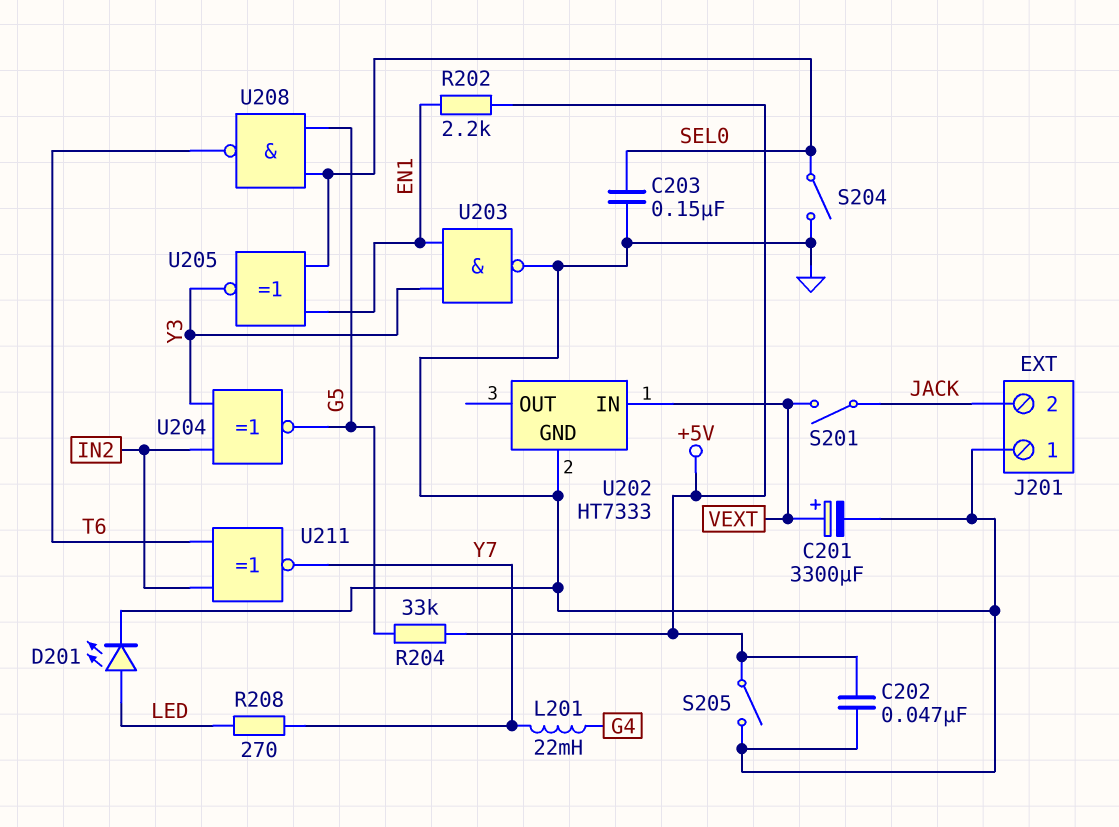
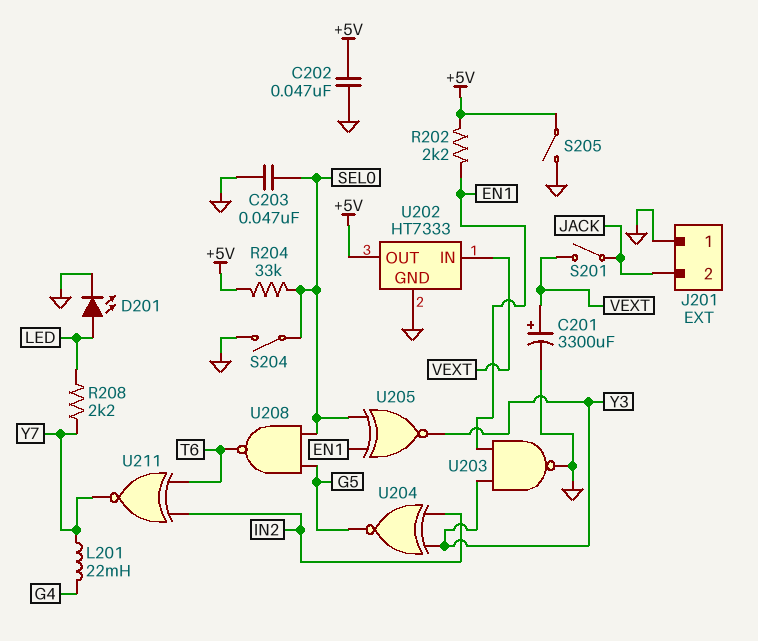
C203: 150nF (GND, SEL0) -> 47nF (GND, SEL0)
R204: 33k (+5V, G5) -> 33k (+5V, SEL0)
R208: 270 (LED, Y7) -> 2.2k (LED, Y7)
U202 pin OUT: none -> +5V

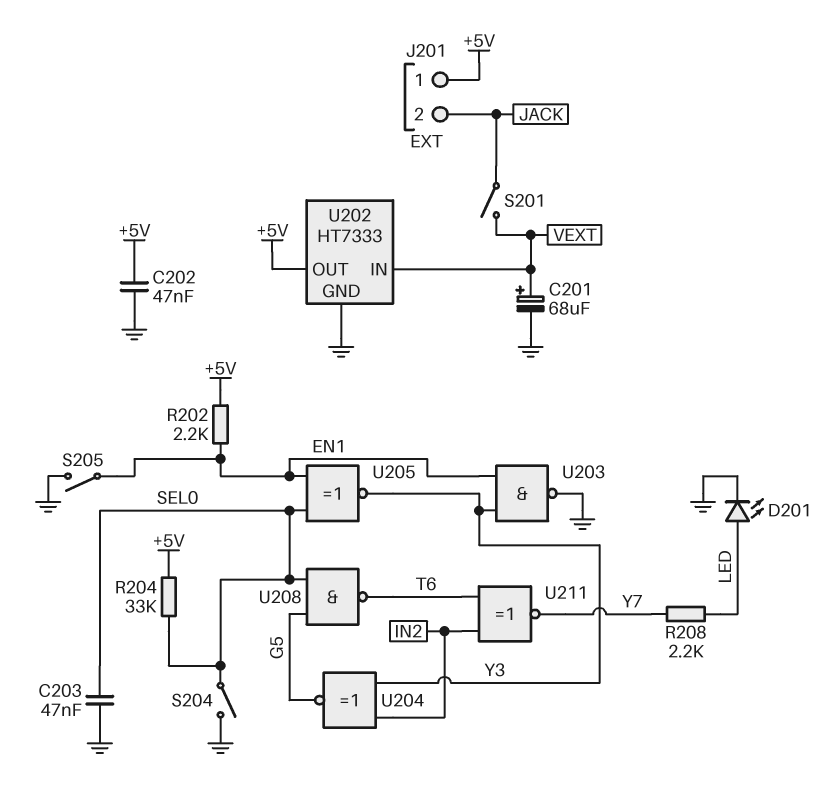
C201: 3300uF (plus VEXT, minus GND) -> 68uF (plus VEXT, minus GND)
J201 pin 1: GND -> +5V
L201: 22mH (G4, Y7) -> none
S205: switch (+5V, GND) -> switch (EN1, GND)

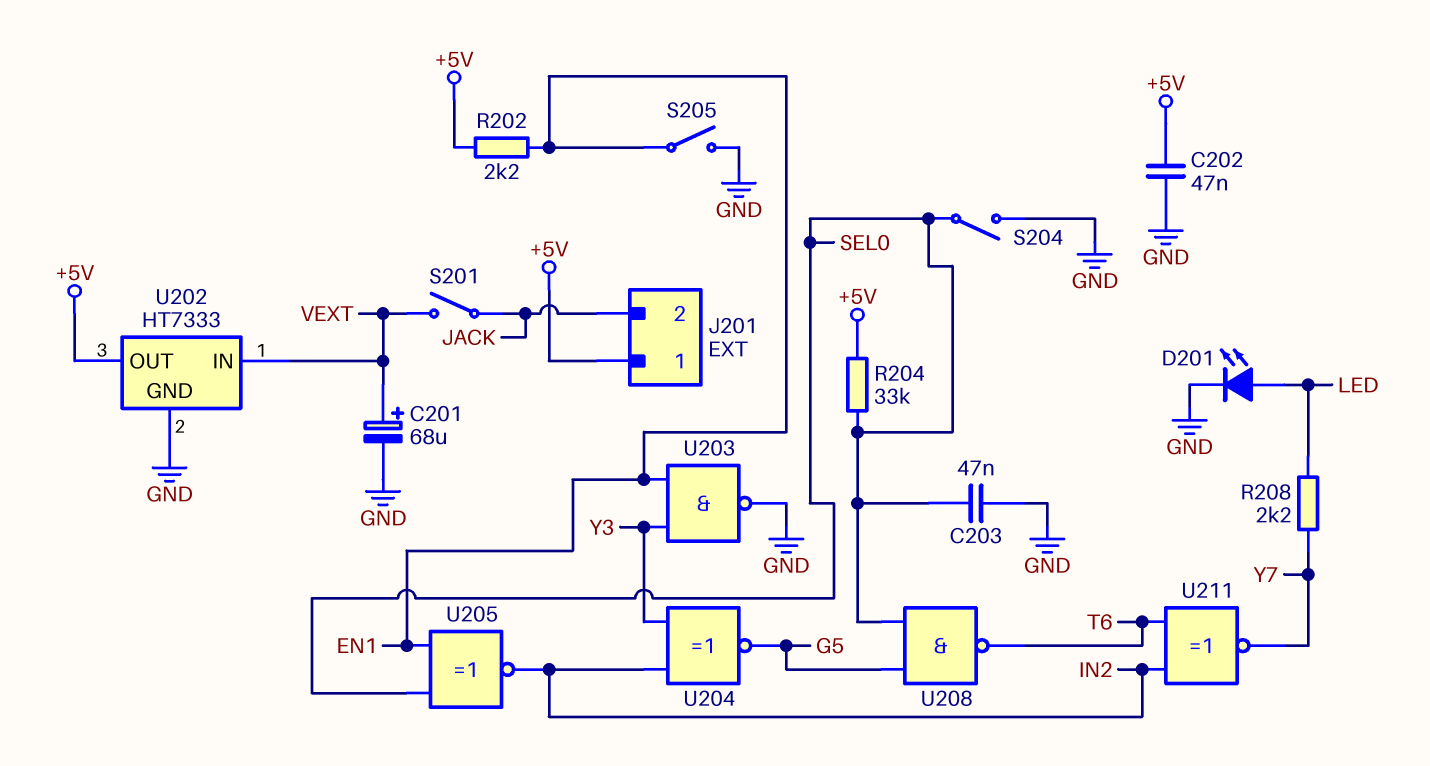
U205: XNOR (in EN1, in SEL0, out Y3) -> XNOR (in EN1, in SEL0, out IN2)

